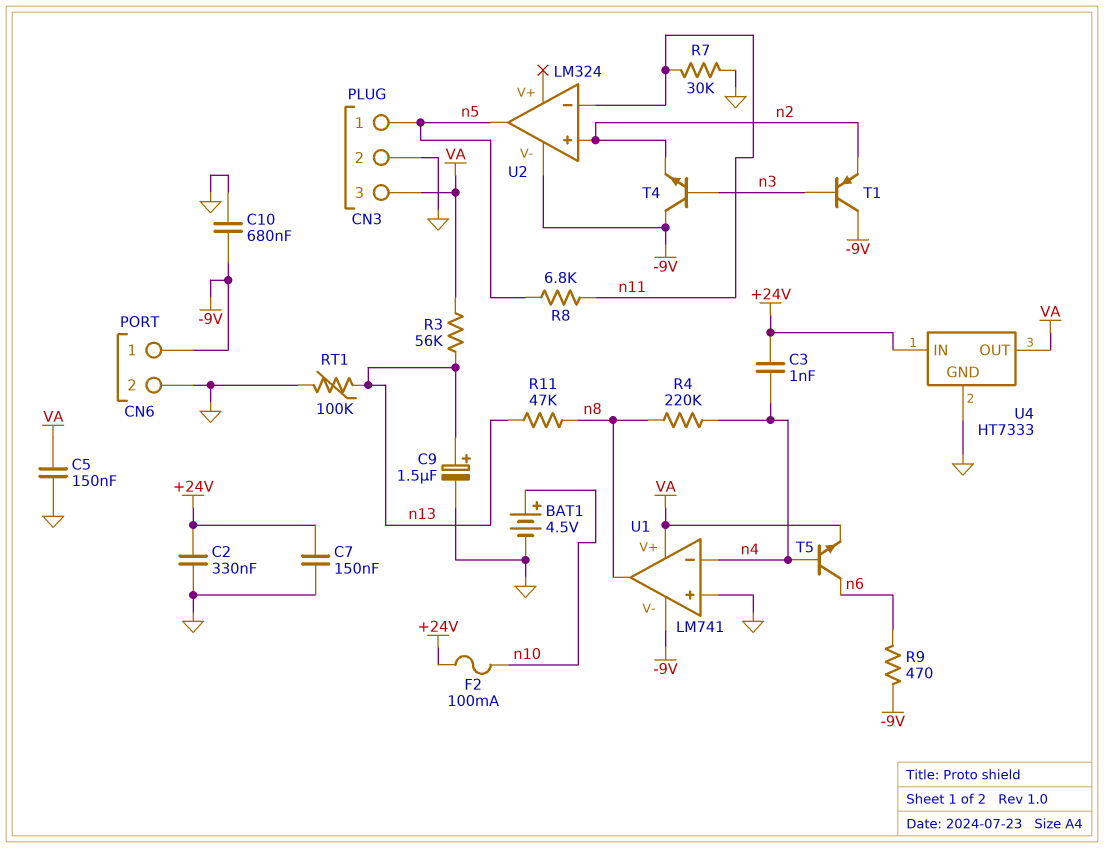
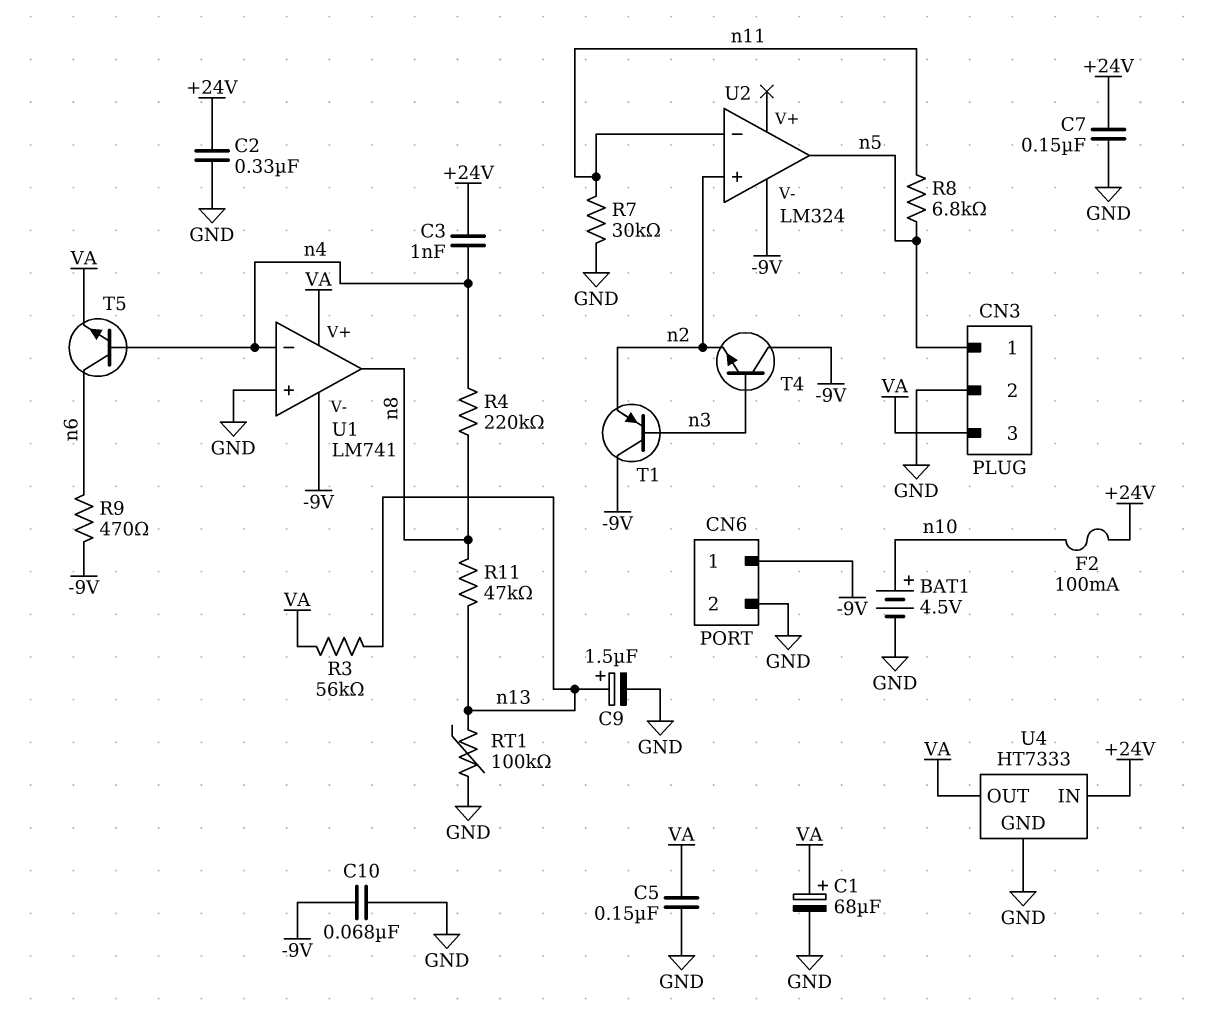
C1: none -> 68uF (plus VA, minus GND)
C10: 680nF (-9V, GND) -> 68nF (-9V, GND)

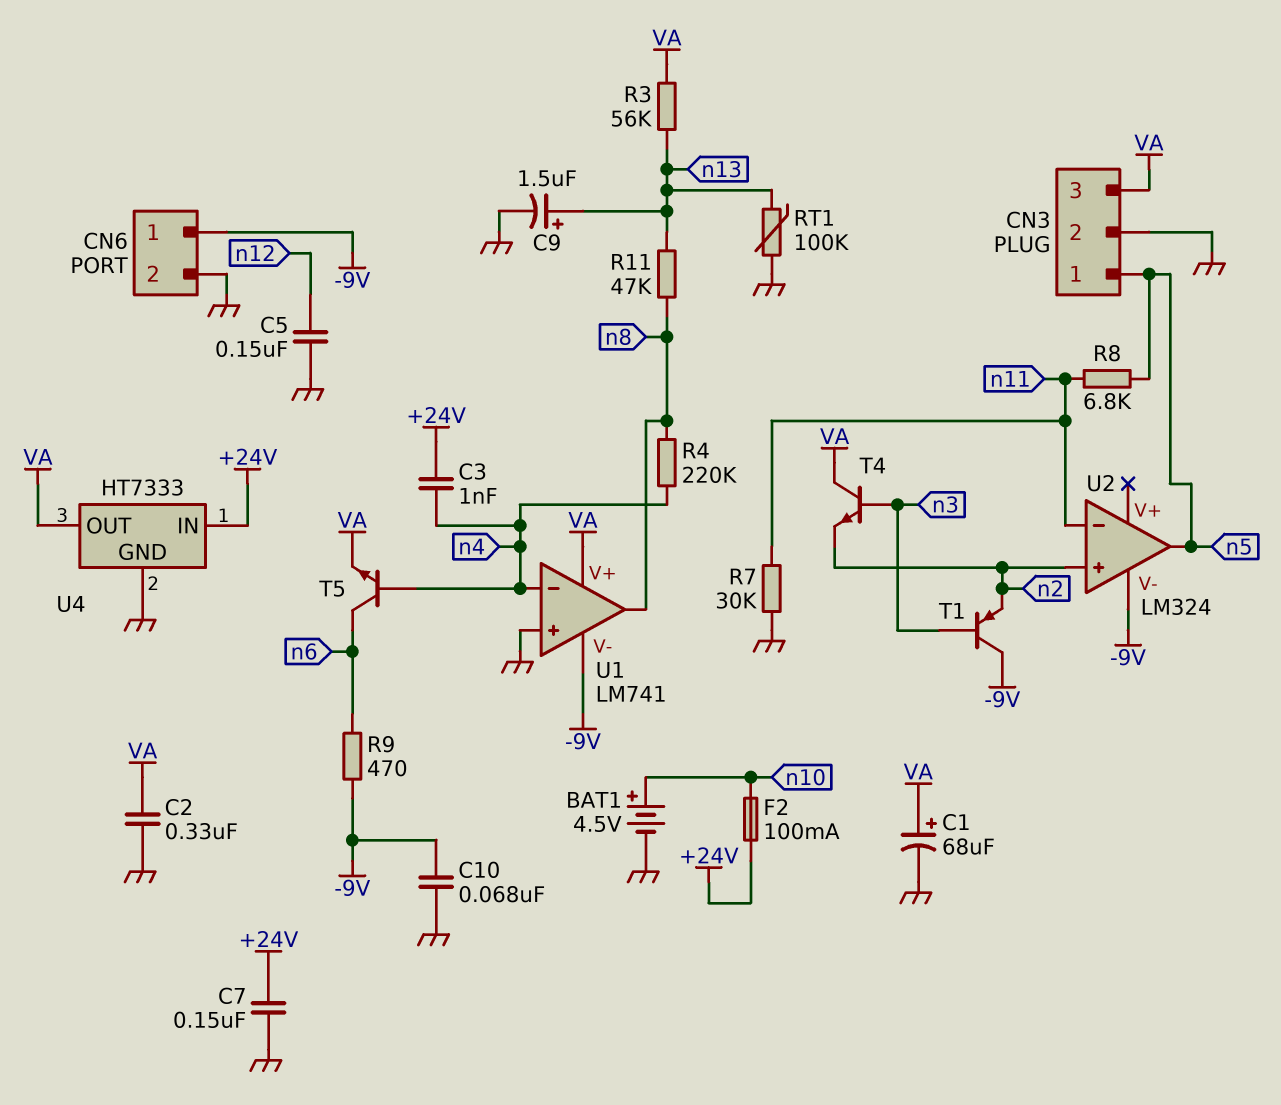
C2: 330nF (+24V, GND) -> 330nF (GND, VA)
C5: 150nF (GND, VA) -> 150nF (GND, n12)
T4: NPN (B n3, C -9V, E n2) -> NPN (B n3, C VA, E n2)

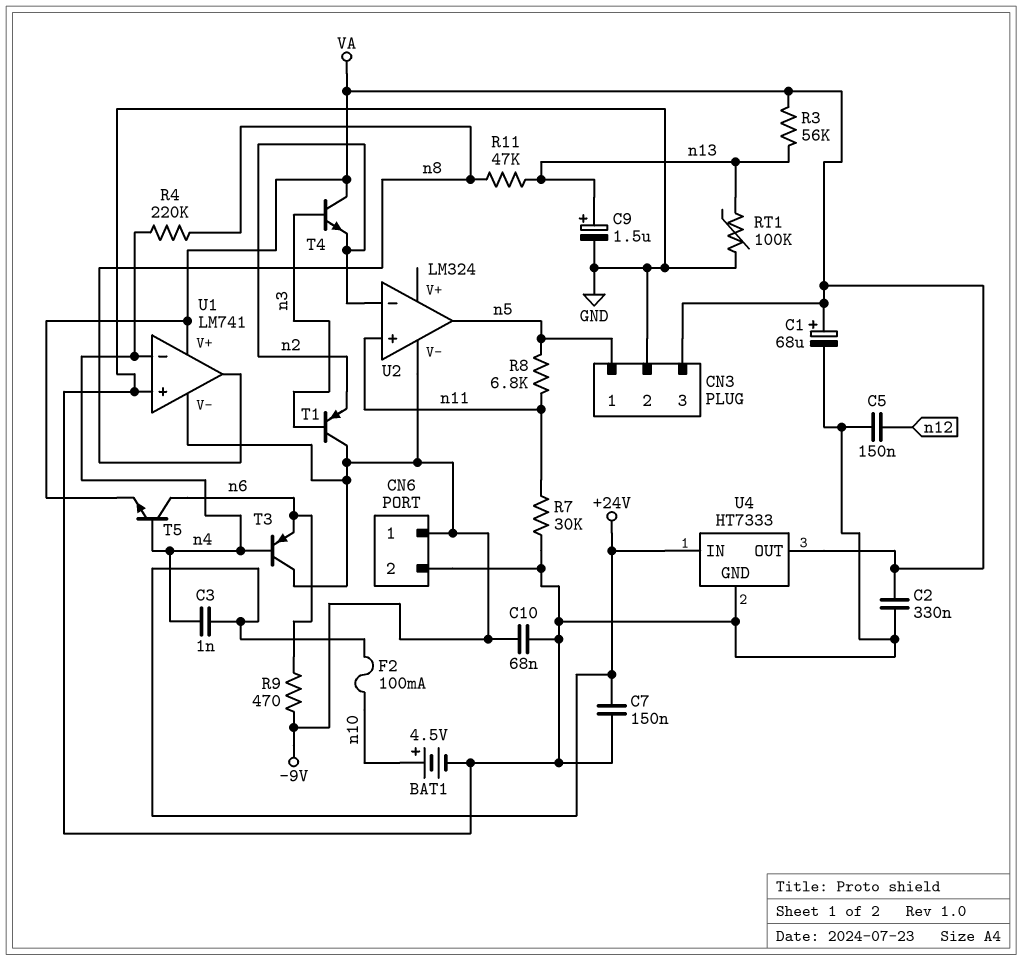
T3: none -> PNP (B n4, C -9V, E n6)
U2 pin in+: n2 -> n11
U2 pin in-: n11 -> n2

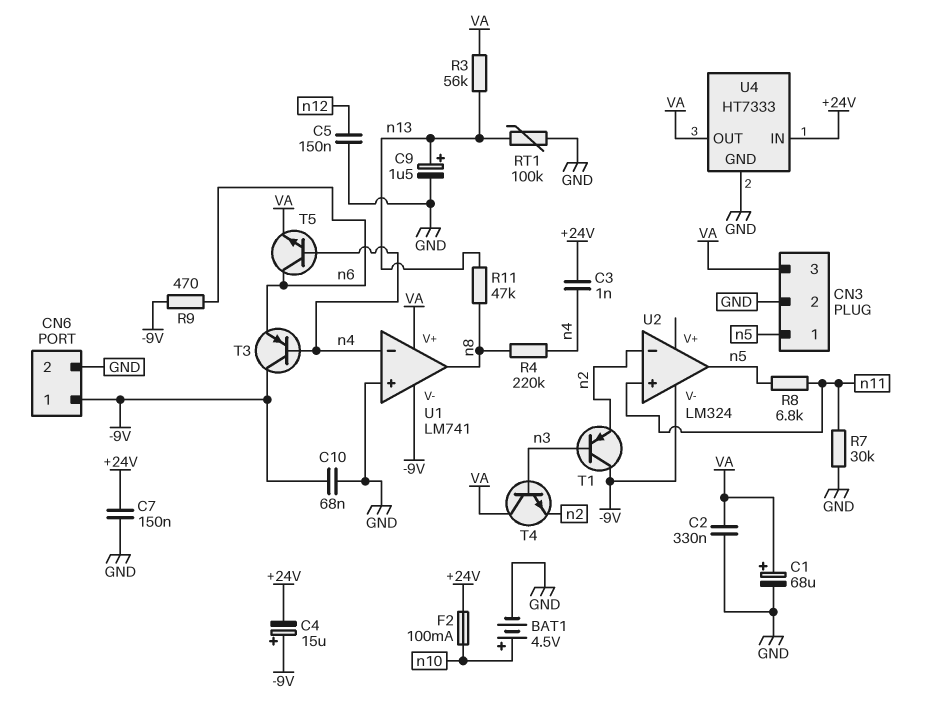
C4: none -> 15uF (plus -9V, minus +24V)

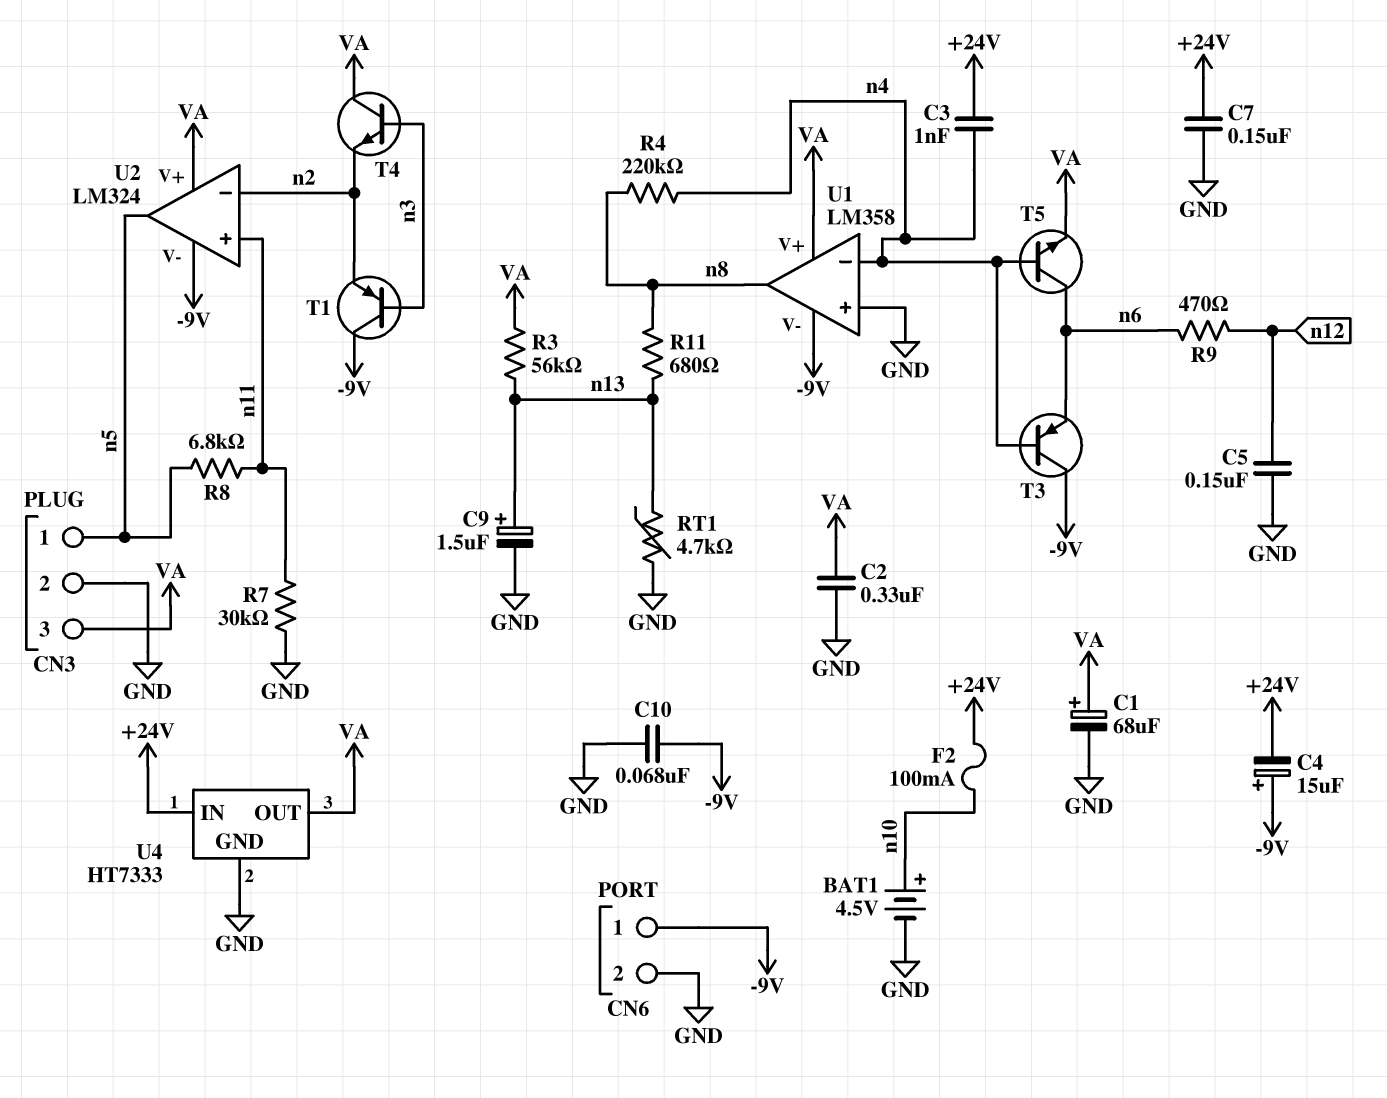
R9: 470 (-9V, n6) -> 470 (n6, n12)
R11: 47k (n8, n13) -> 680 (n8, n13)
RT1: 100k (GND, n13) -> 4.7k (GND, n13)
U1: LM741 -> LM358
U2 pin V+: none -> VA

